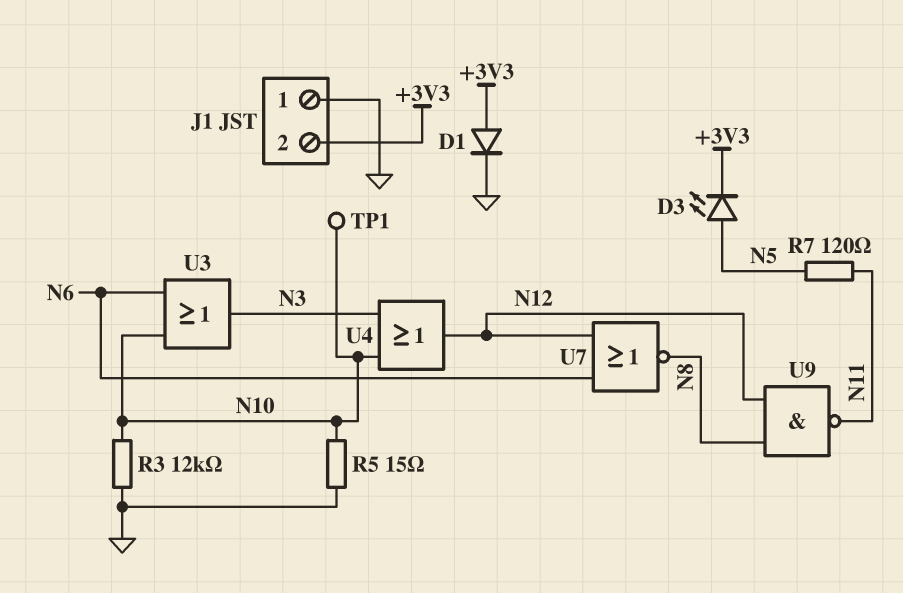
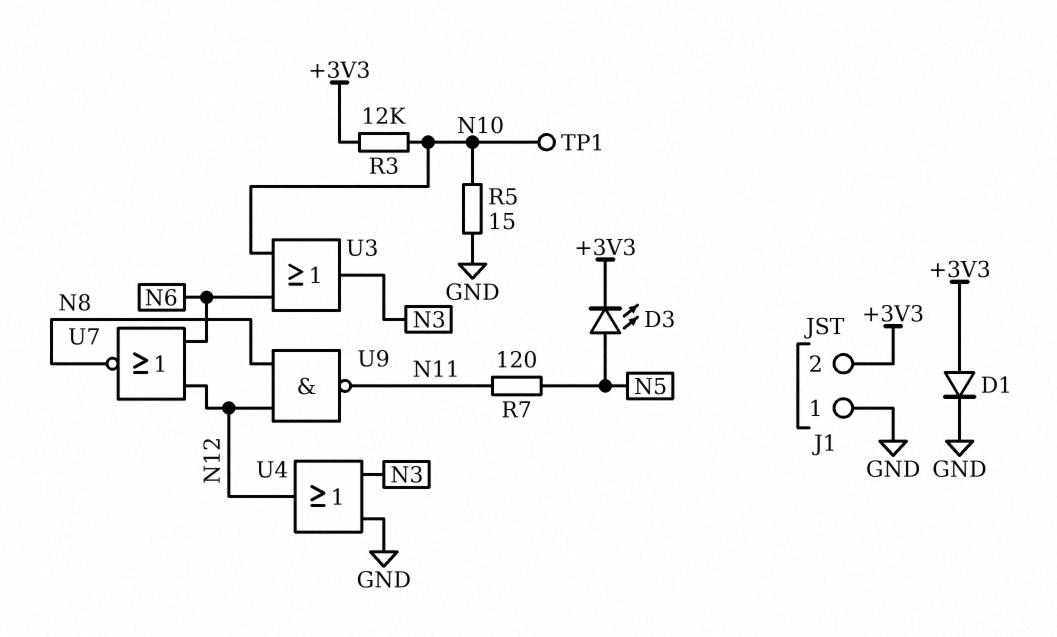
R3: 12k (GND, N10) -> 12k (+3V3, N10)
U4: OR (in N3, in N10, out N12) -> OR (in GND, in N3, out N12)

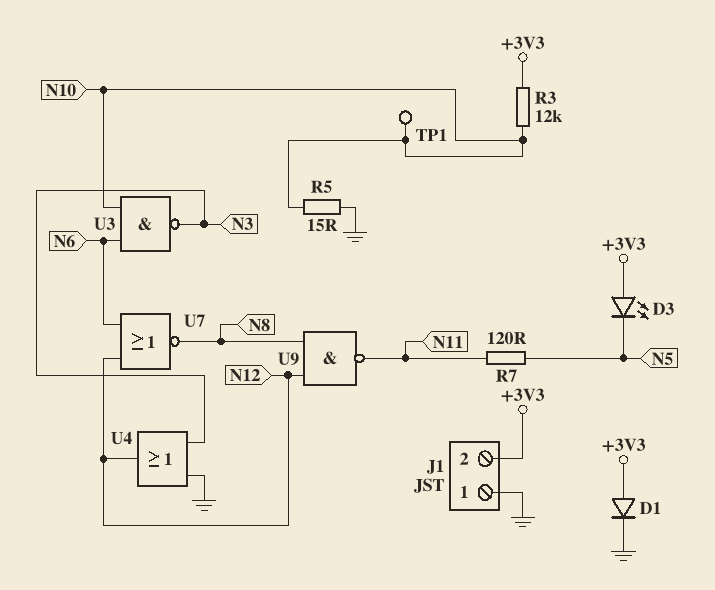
D3: LED (A N5, K +3V3) -> LED (A +3V3, K N5)
U3: OR (in N6, in N10, out N3) -> NAND (in N6, in N10, out N3)

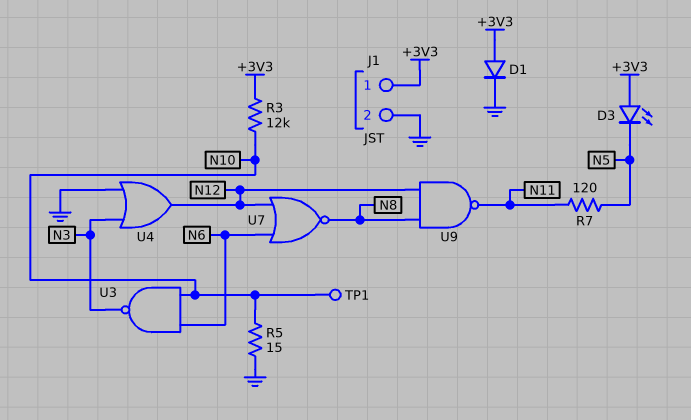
J1 pin 1: GND -> +3V3
J1 pin 2: +3V3 -> GND

